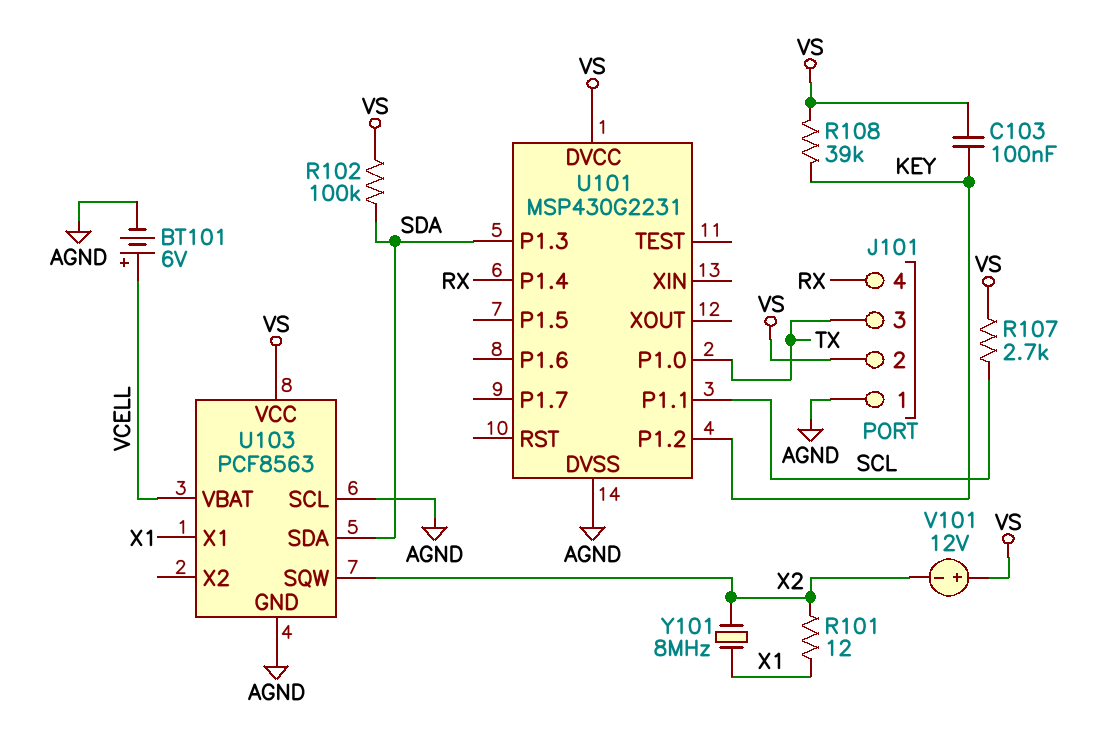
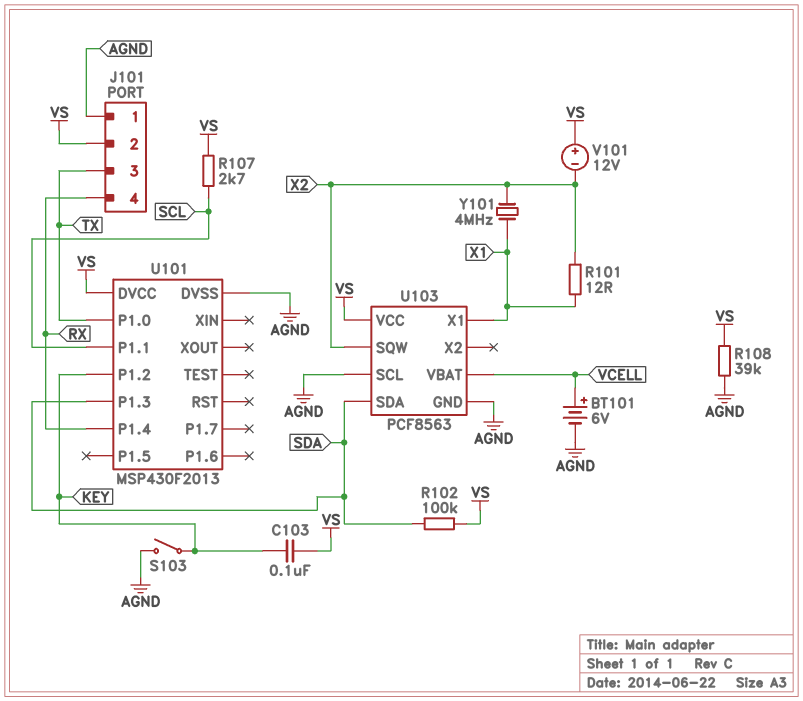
R108: 39k (KEY, VS) -> 39k (AGND, VS)
S103: none -> switch (AGND, KEY)
U101: MSP430G2231 -> MSP430F2013
Y101: 8MHz (X1, X2) -> 4MHz (X1, X2)

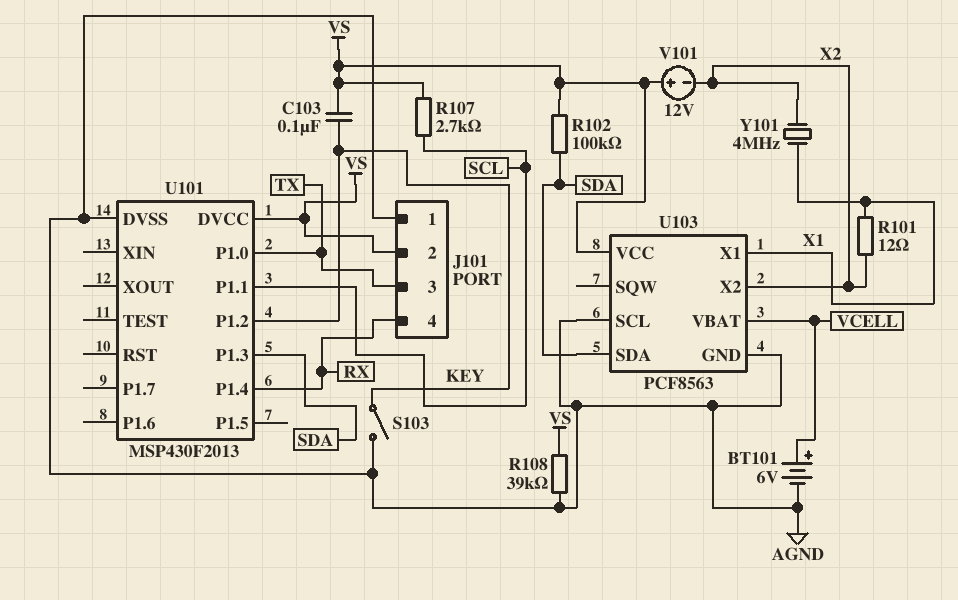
U103 pin SQW: X2 -> none
U103 pin X2: none -> X2

